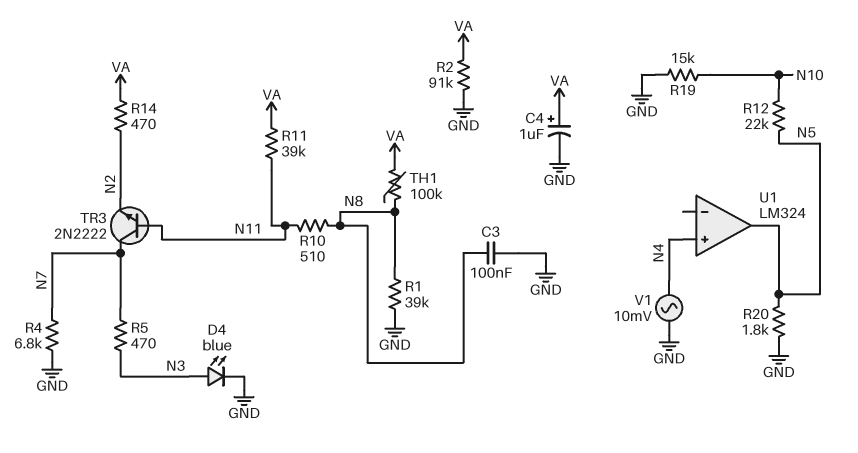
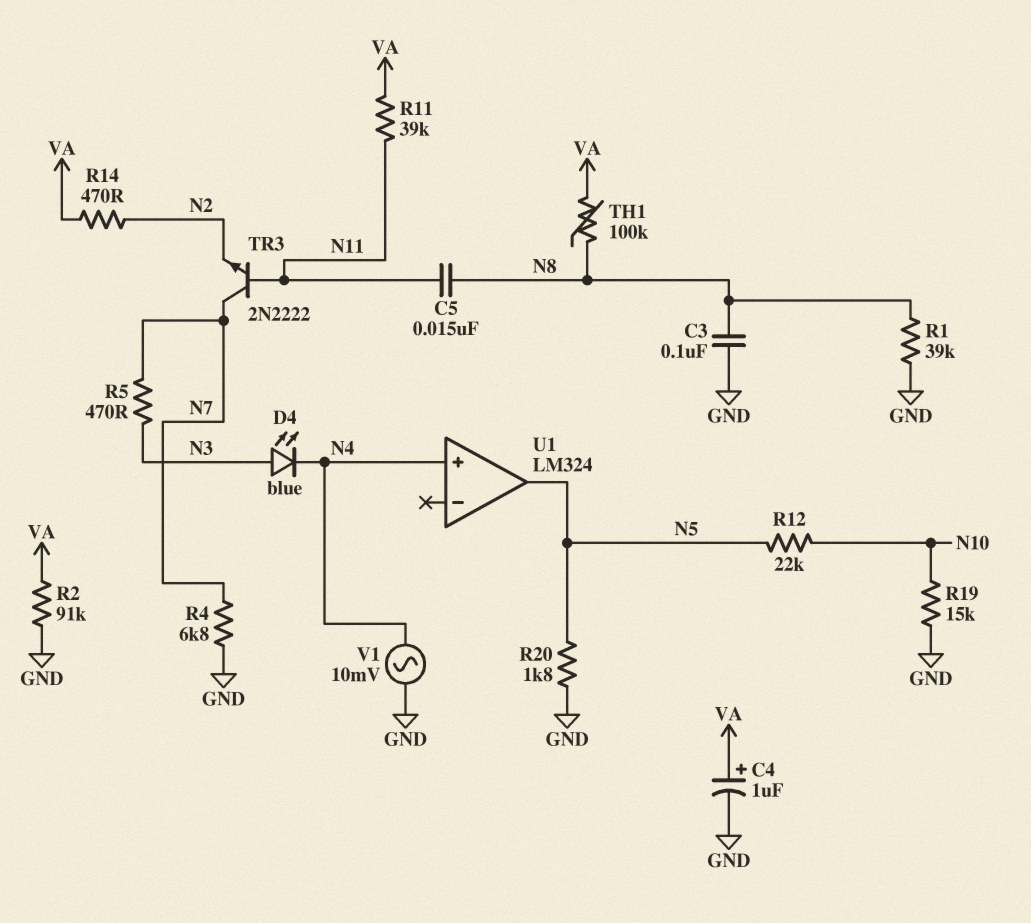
C5: none -> 15nF (N8, N11)
D4: LED blue (A N3, K GND) -> LED blue (A N3, K N4)
R10: 510 (N8, N11) -> none

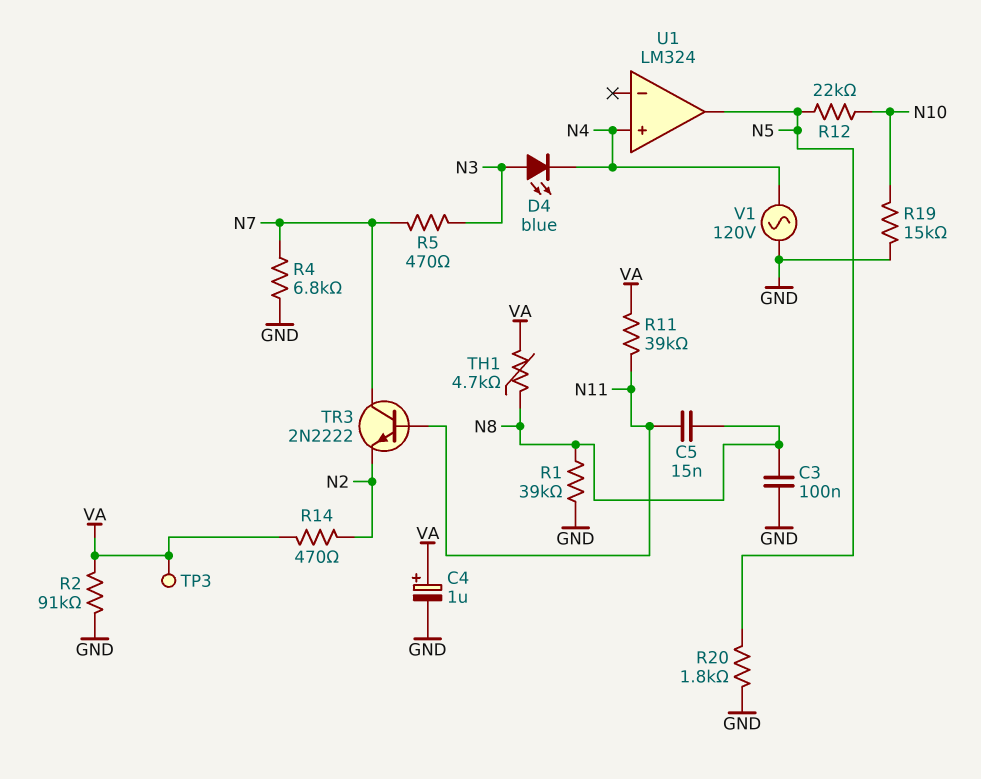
TH1: 100k (N8, VA) -> 4.7k (N8, VA)
TP3: none -> test point (VA)
V1: AC 10mV (GND, N4) -> AC 120V (GND, N4)

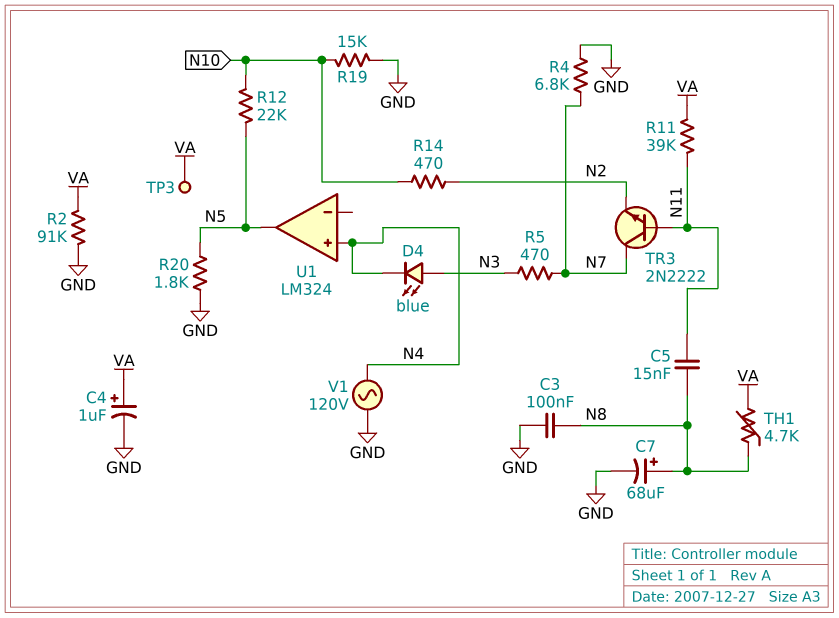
C7: none -> 68uF (plus N8, minus GND)
R1: 39k (GND, N8) -> none
R14: 470 (N2, VA) -> 470 (N2, N10)

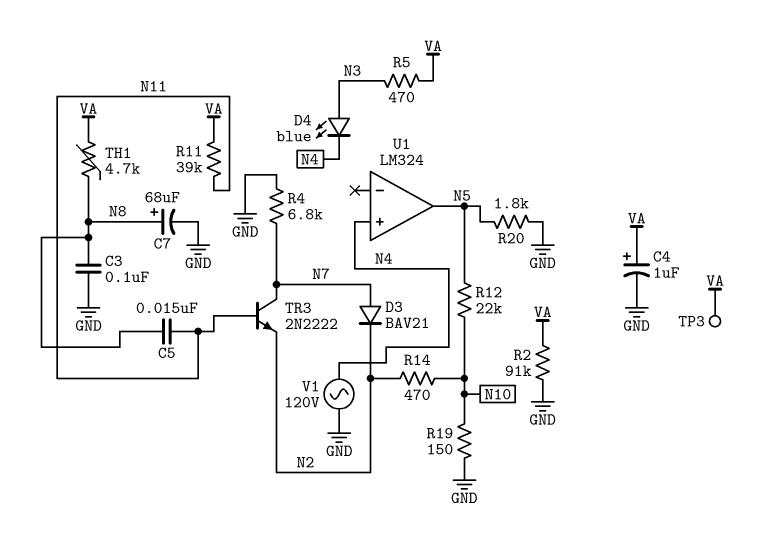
D3: none -> diode BAV21 (A N7, K N2)
R5: 470 (N3, N7) -> 470 (N3, VA)
R19: 15k (GND, N10) -> 150 (GND, N10)

